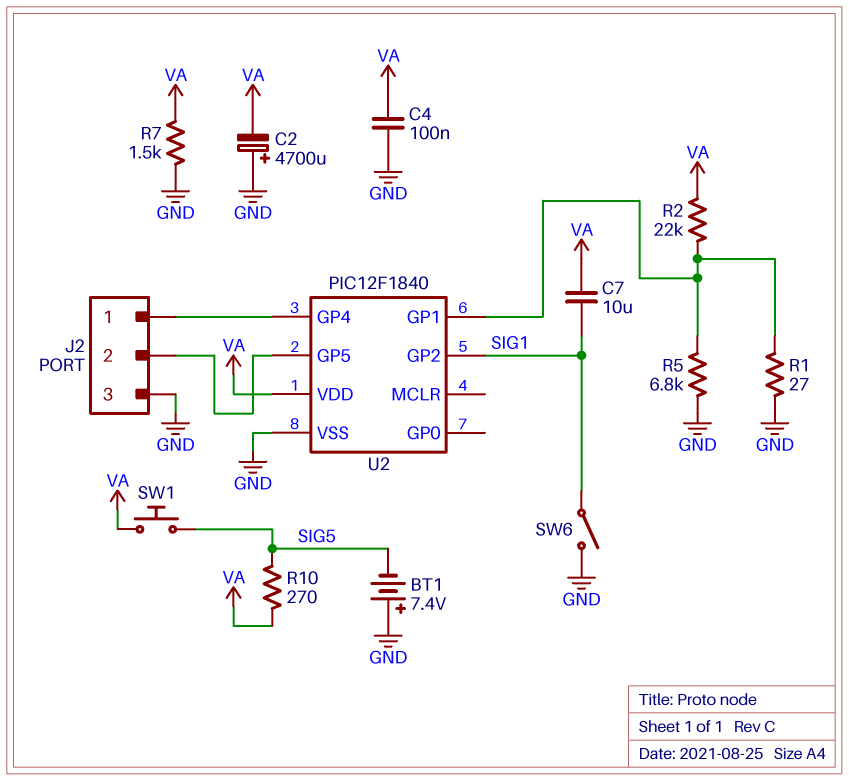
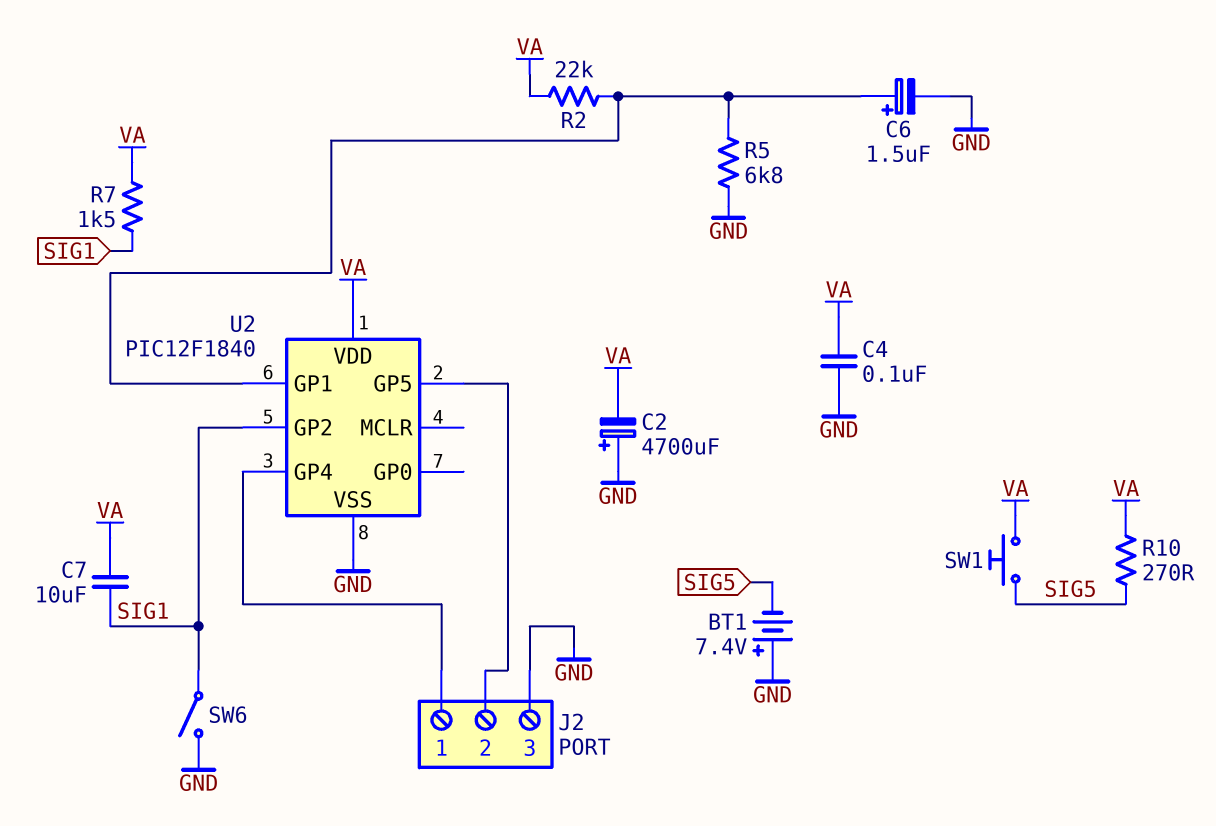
C6: none -> 1.5uF (plus U2/GP1, minus GND)
R1: 27 (GND, U2/GP1) -> none
R7: 1.5k (GND, VA) -> 1.5k (SIG1, VA)

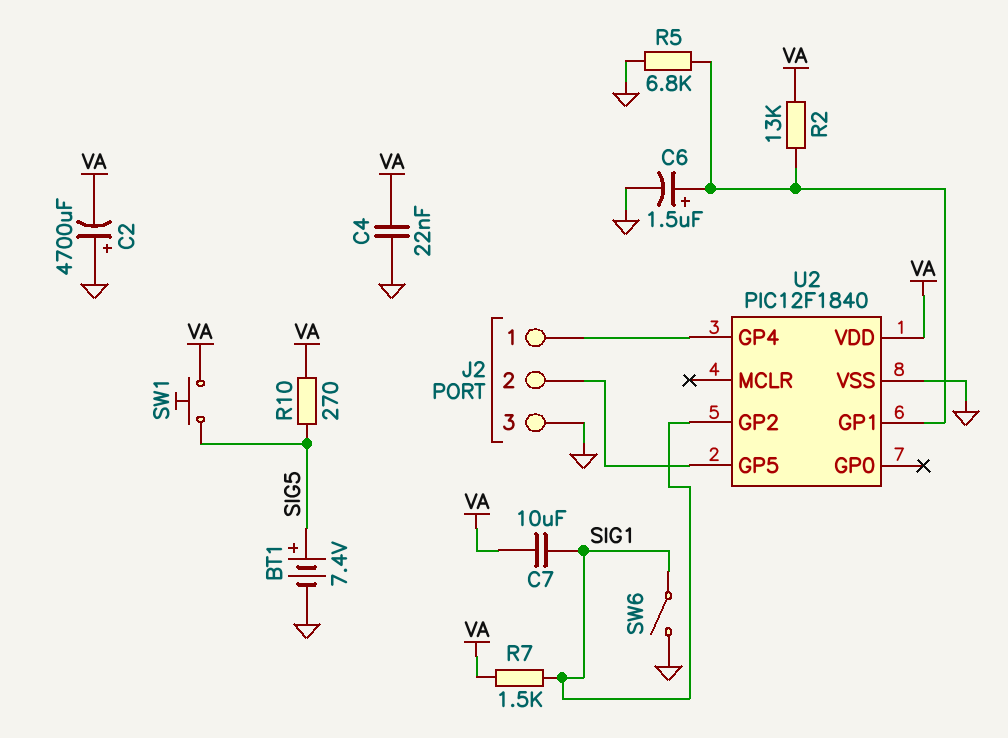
BT1: 7.4V (plus GND, minus SIG5) -> 7.4V (plus SIG5, minus GND)
C4: 100nF (GND, VA) -> 22nF (GND, VA)
R2: 22k (U2/GP1, VA) -> 13k (U2/GP1, VA)

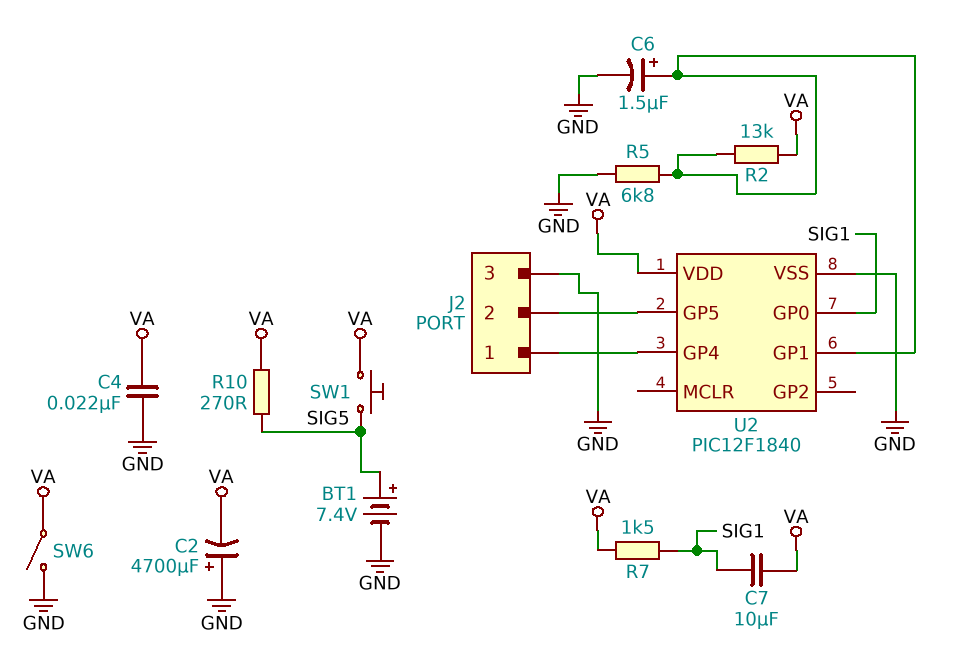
SW6: switch (GND, SIG1) -> switch (GND, VA)
U2 pin GP0: none -> SIG1
U2 pin GP2: SIG1 -> none

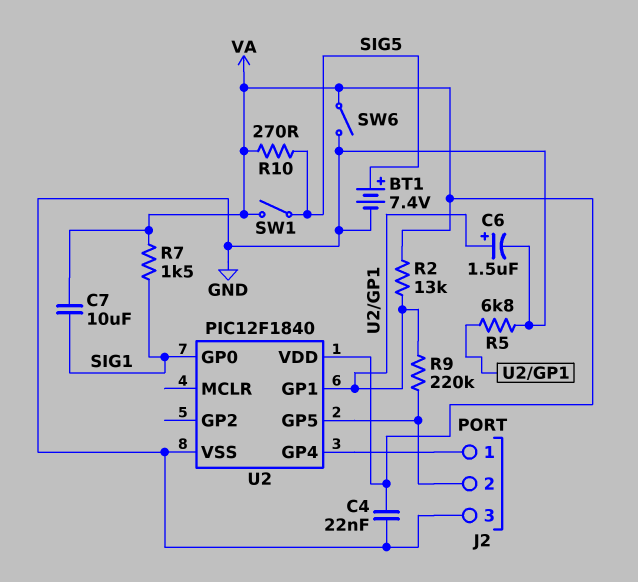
C2: 4700uF (plus GND, minus VA) -> none
R9: none -> 220k (J2/2, U2/GP1)
SW1: button (SIG5, VA) -> switch (SIG5, VA)

